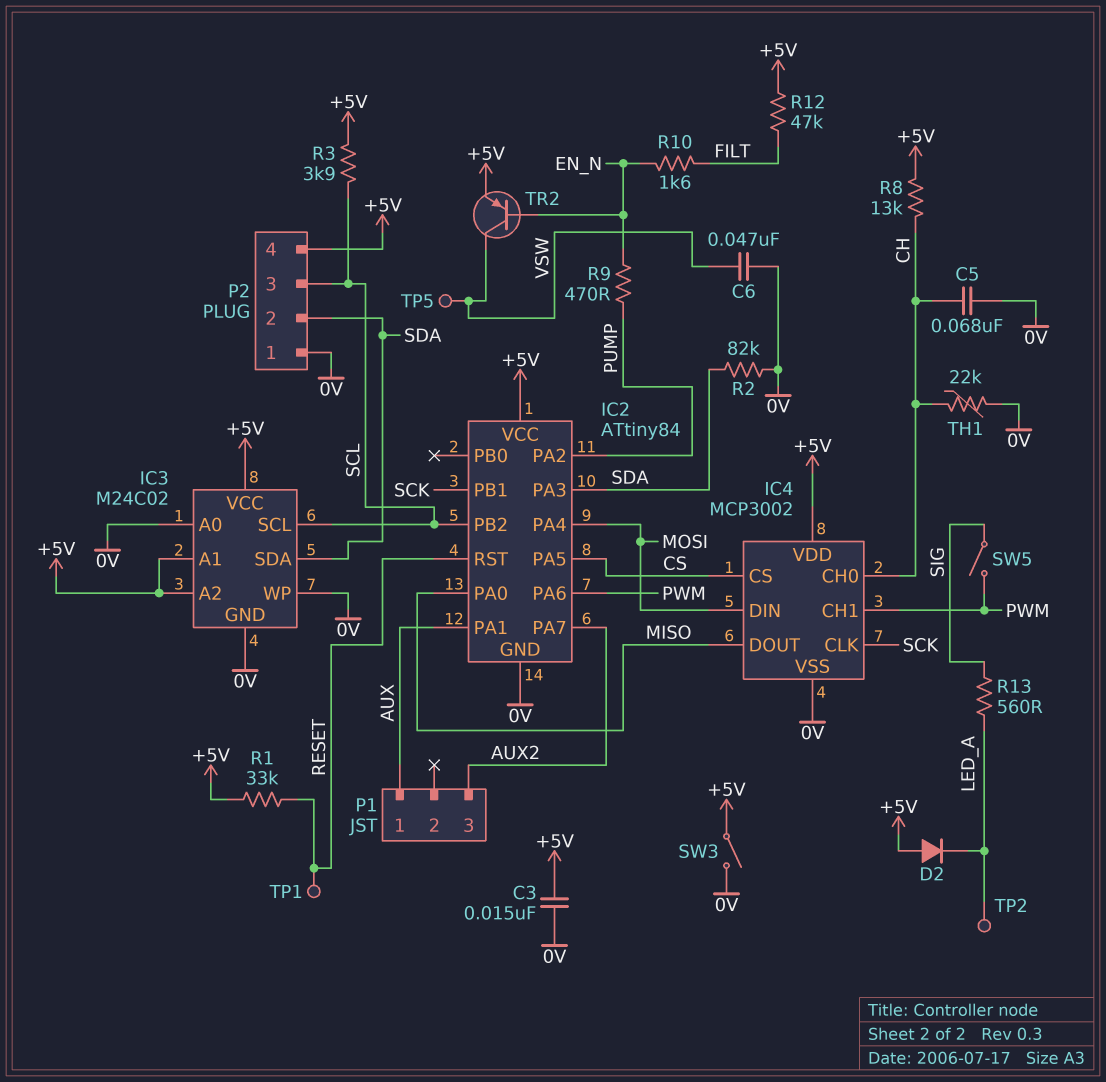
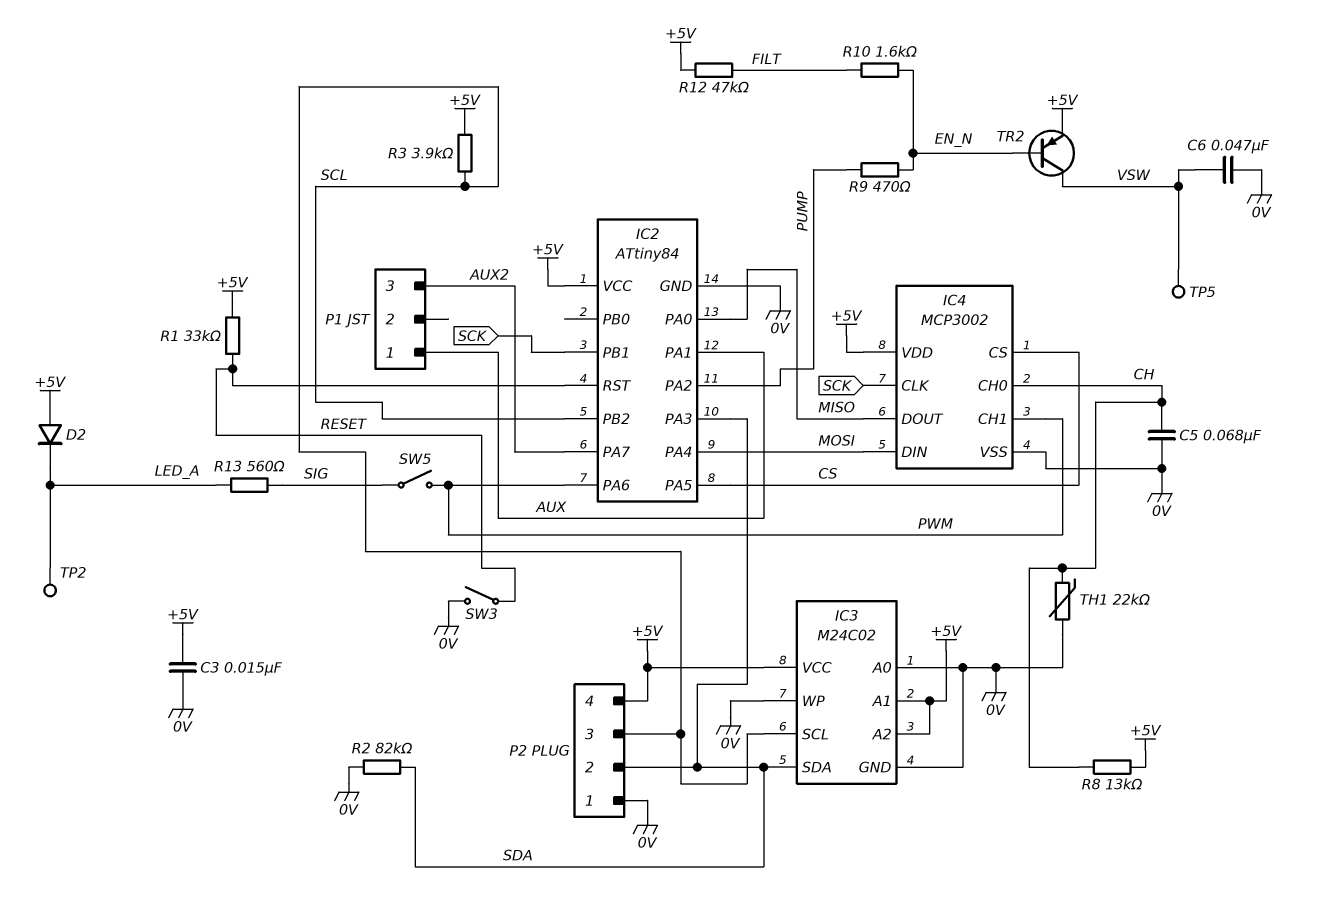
SW3: switch (+5V, 0V) -> switch (0V, RESET)
TP1: test point (RESET) -> none

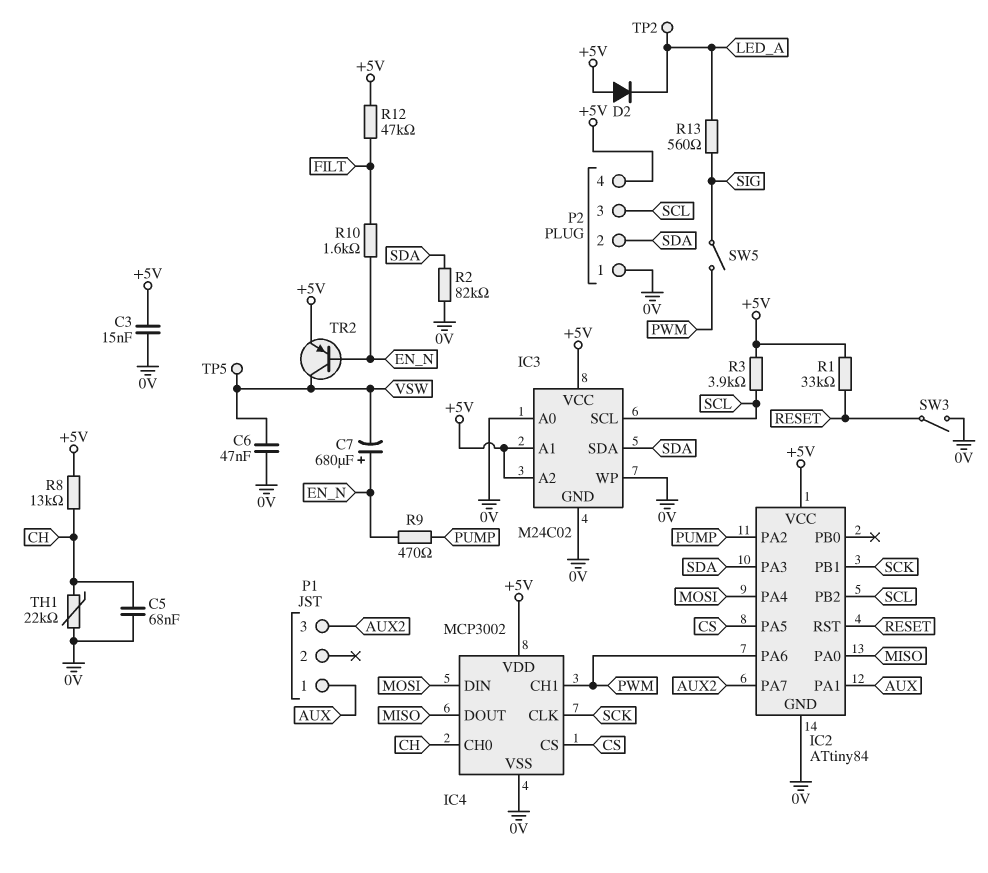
C7: none -> 680uF (plus EN_N, minus VSW)

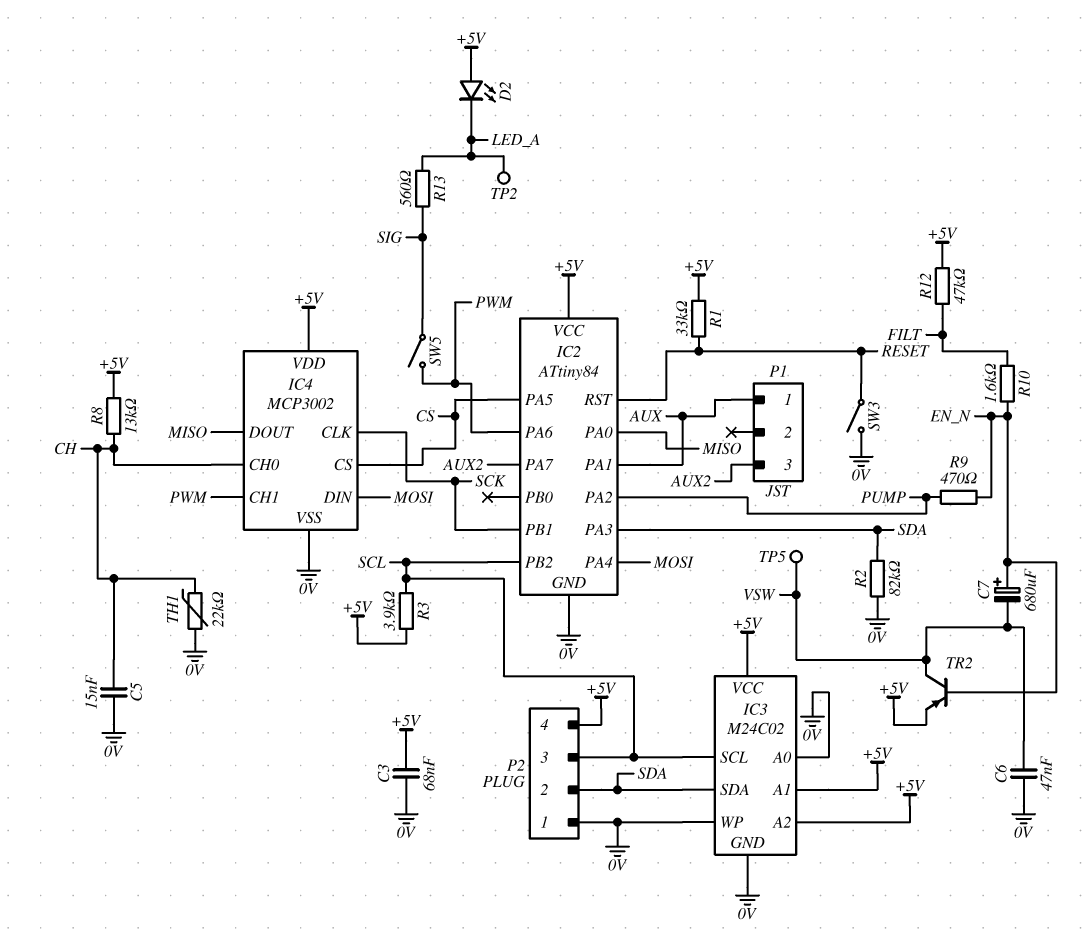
C3: 15nF (+5V, 0V) -> 68nF (+5V, 0V)
C5: 68nF (0V, CH) -> 15nF (0V, CH)
D2: diode (A +5V, K LED_A) -> LED (A +5V, K LED_A)

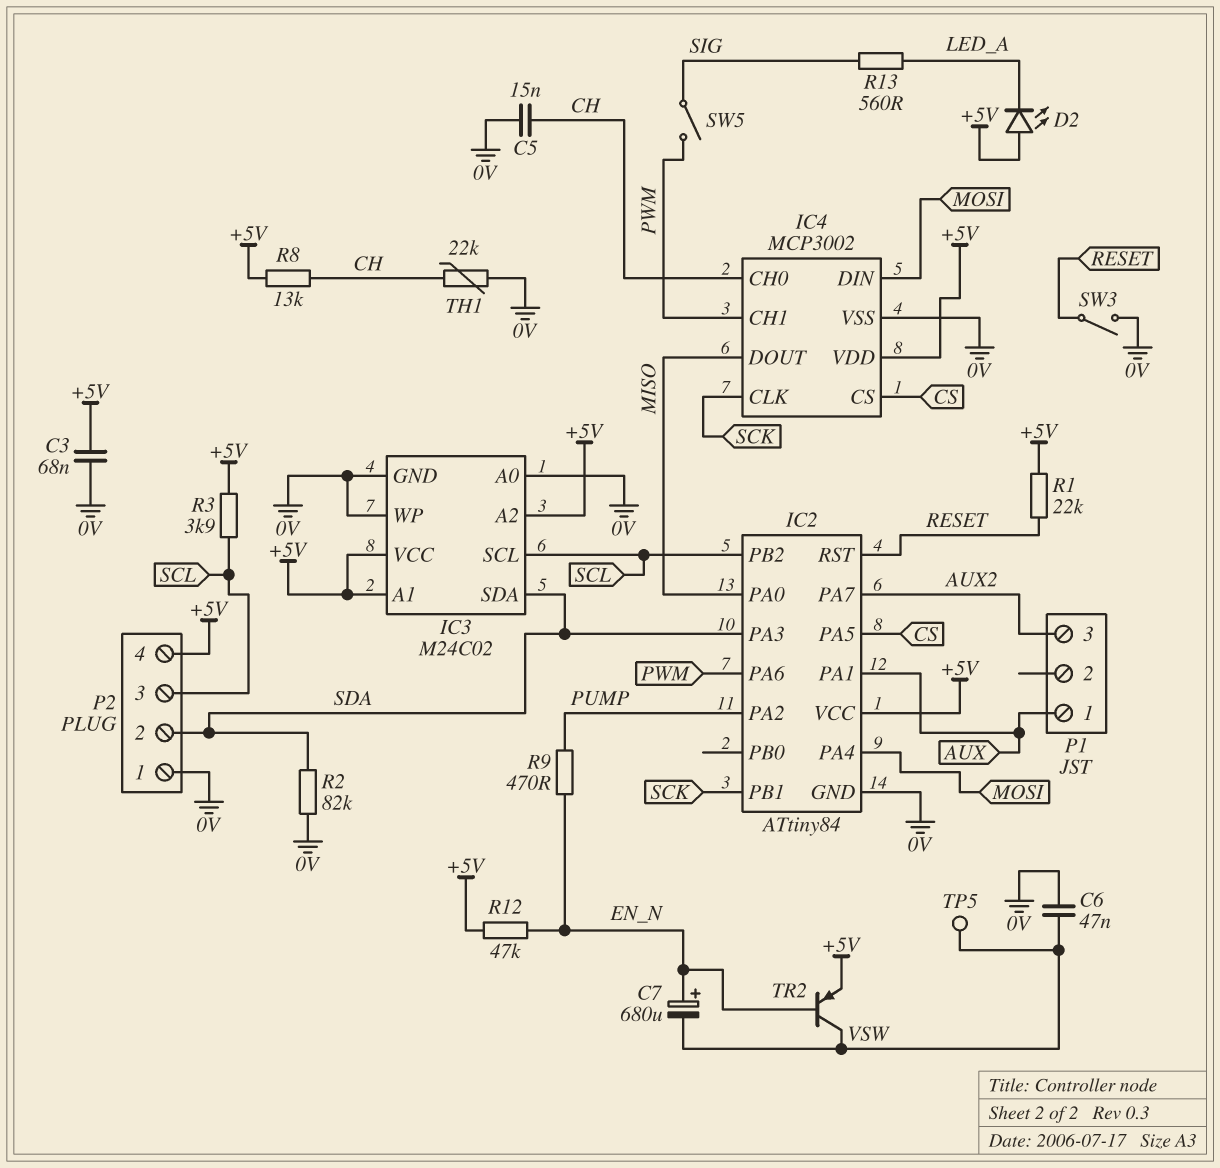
R1: 33k (+5V, RESET) -> 22k (+5V, RESET)
R10: 1.6k (EN_N, FILT) -> none
R12: 47k (+5V, FILT) -> 47k (+5V, EN_N)
TP2: test point (LED_A) -> none

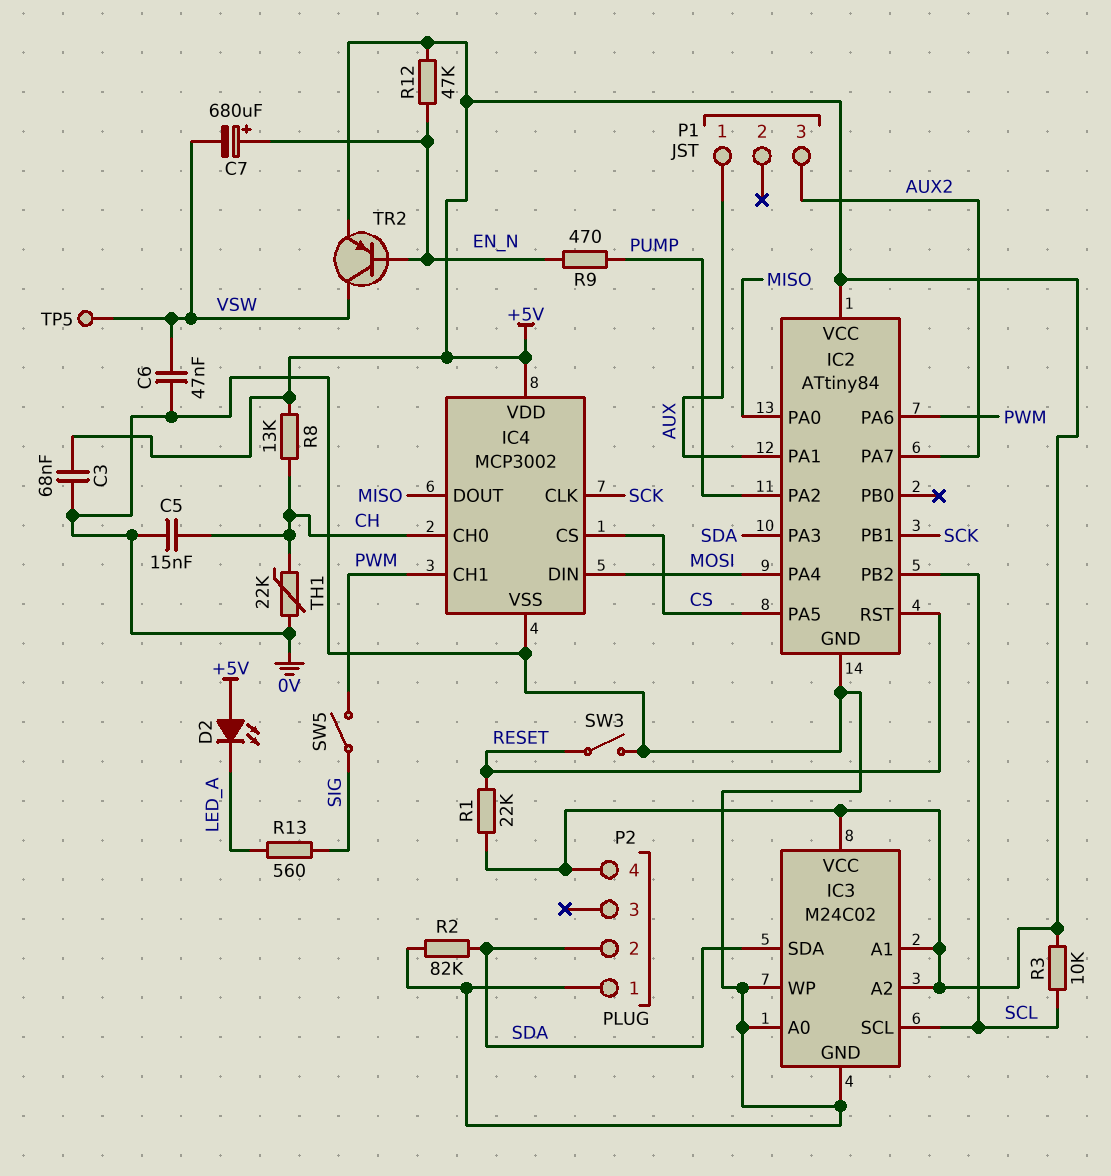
P2 pin 3: SCL -> none
R3: 3.9k (+5V, SCL) -> 10k (+5V, SCL)

